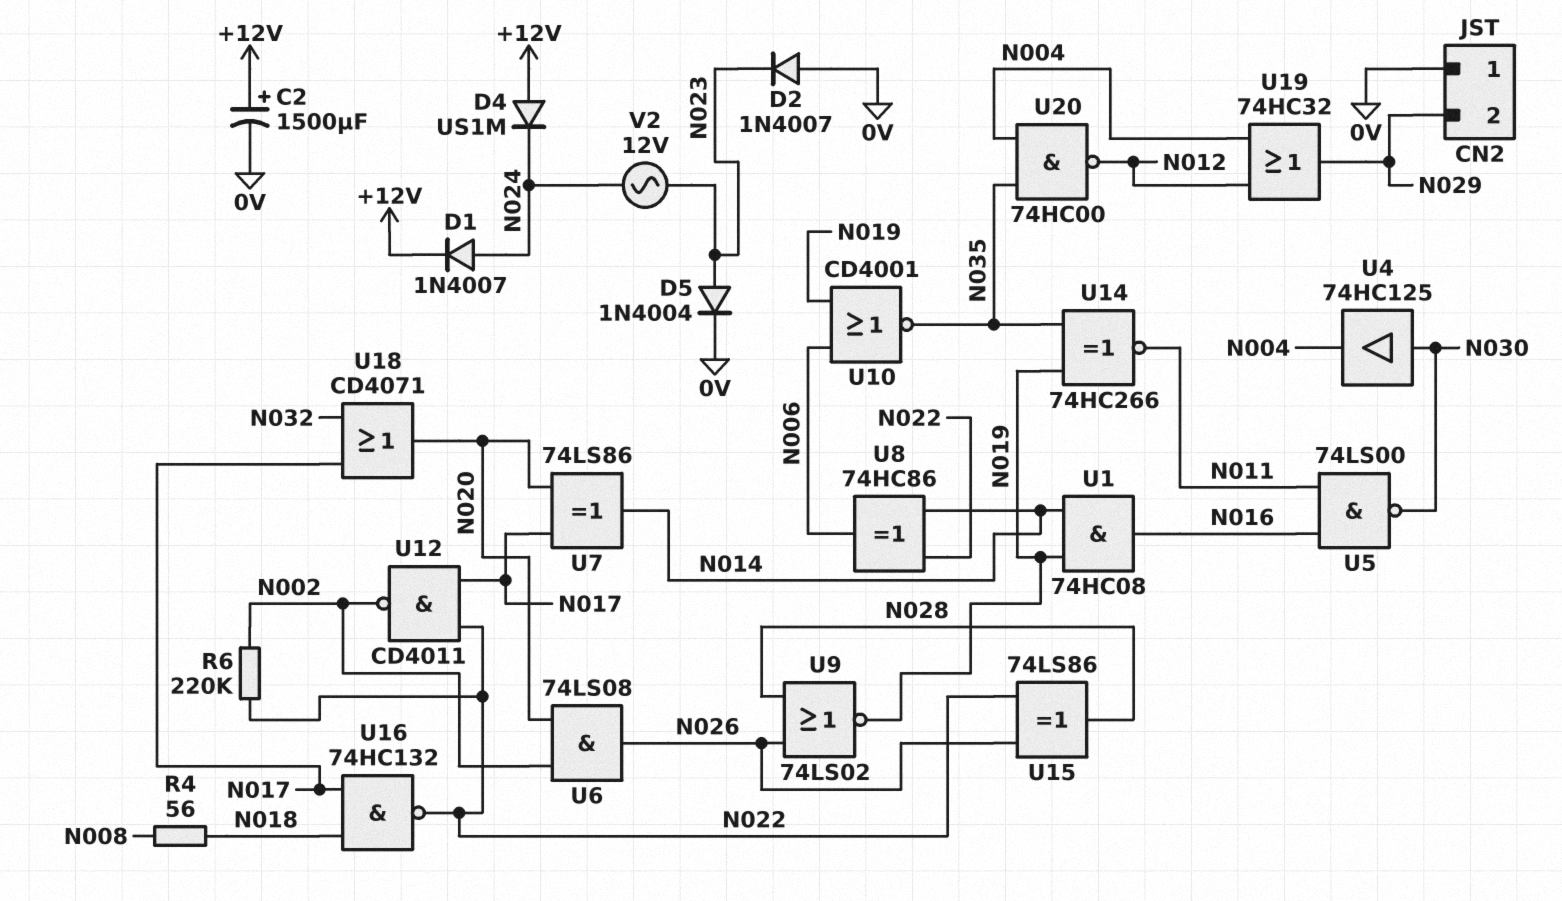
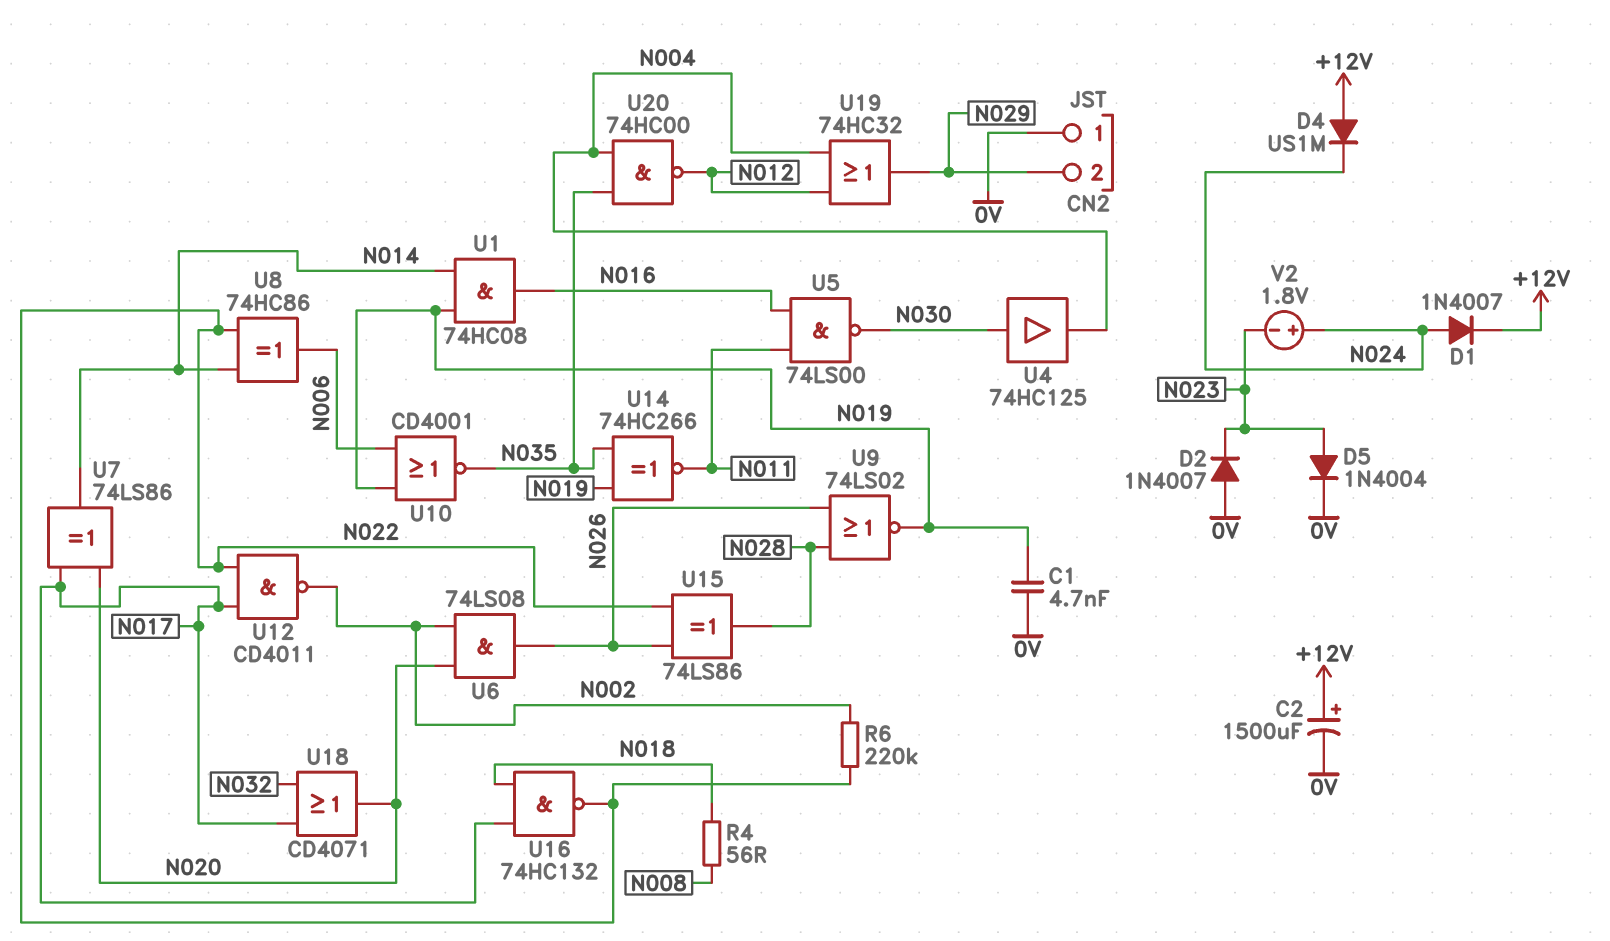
C1: none -> 4.7nF (0V, N019)
V2: AC 12V (N023, N024) -> 1.8V (plus N024, minus N023)

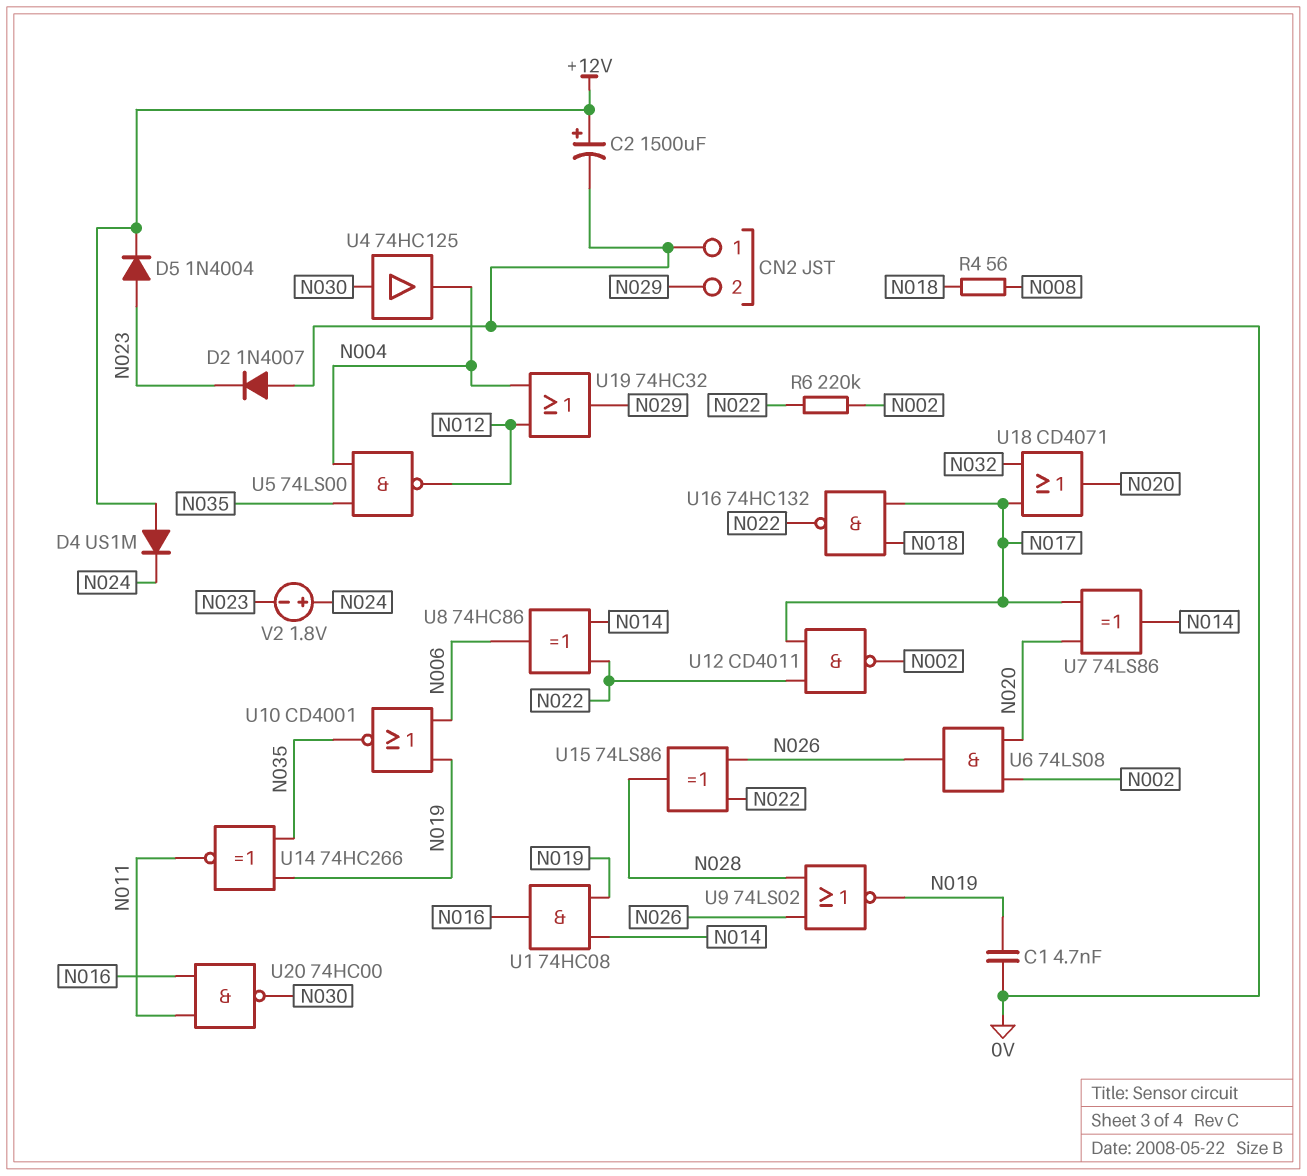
D1: diode 1N4007 (A N024, K +12V) -> none
D5: diode 1N4004 (A N023, K 0V) -> diode 1N4004 (A N023, K +12V)
U5: NAND 74LS00 (in N011, in N016, out N030) -> NAND 74LS00 (in N004, in N035, out N012)
U20: NAND 74HC00 (in N004, in N035, out N012) -> NAND 74HC00 (in N011, in N016, out N030)

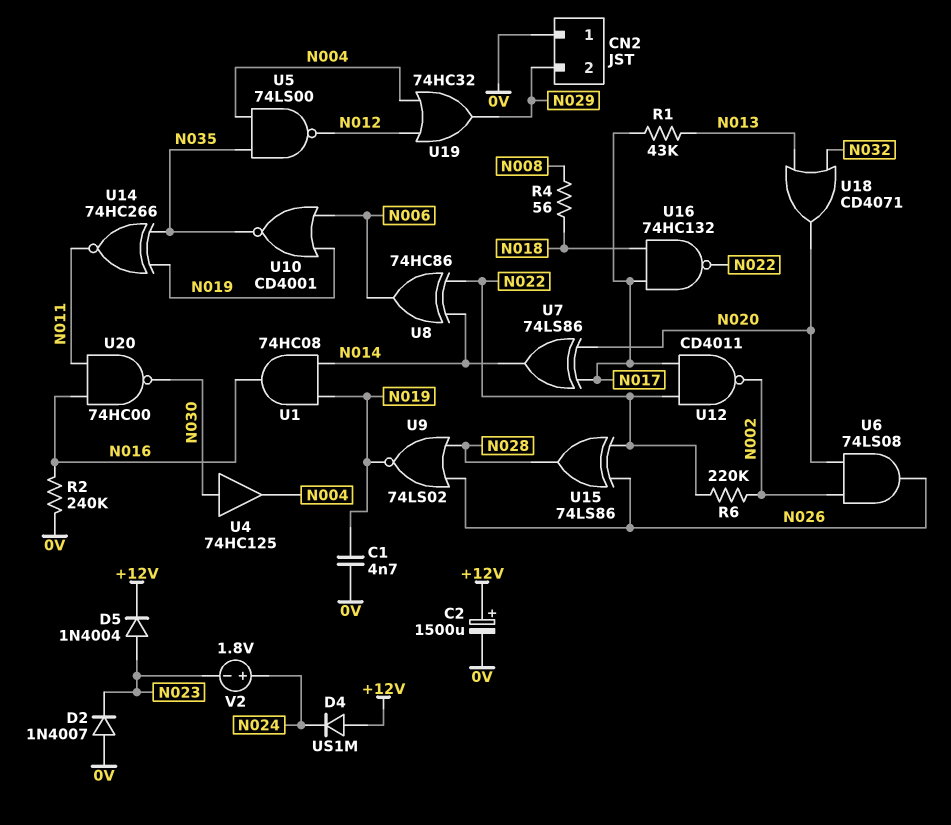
R1: none -> 43k (N013, N017)
R2: none -> 240k (0V, N016)
U18: OR CD4071 (in N017, in N032, out N020) -> OR CD4071 (in N013, in N032, out N020)

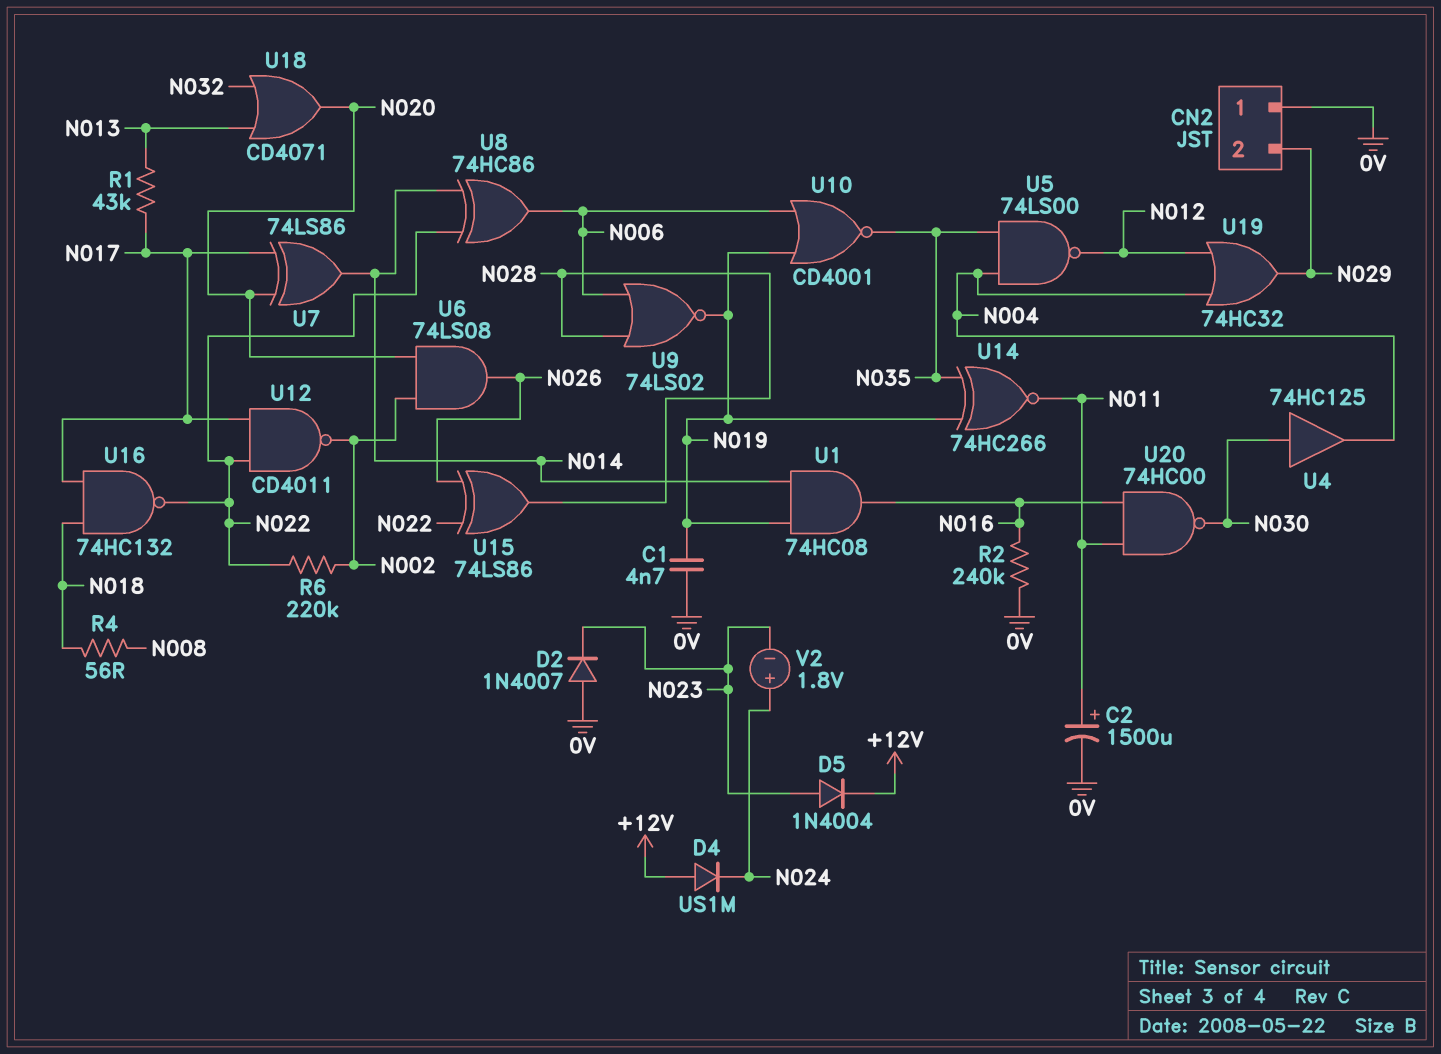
C2: 1500uF (plus +12V, minus 0V) -> 1500uF (plus N011, minus 0V)
U9: NOR 74LS02 (in N026, in N028, out N019) -> NOR 74LS02 (in N006, in N028, out N019)

